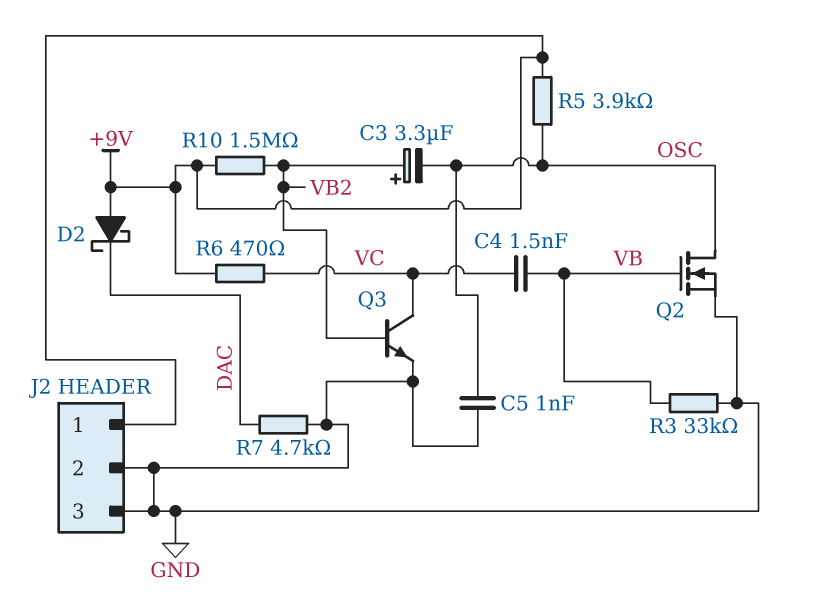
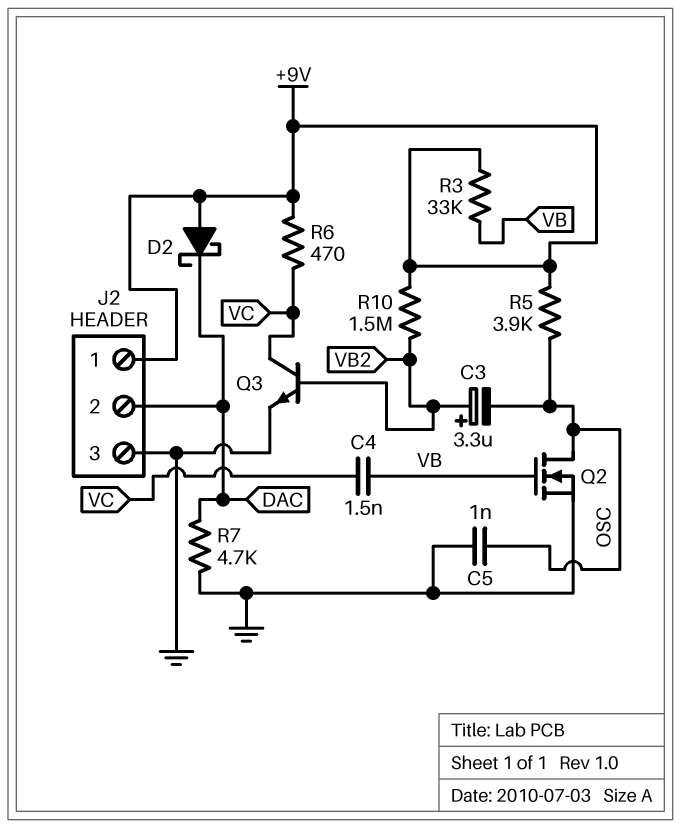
J2 pin 2: GND -> DAC
R3: 33k (GND, VB) -> 33k (+9V, VB)

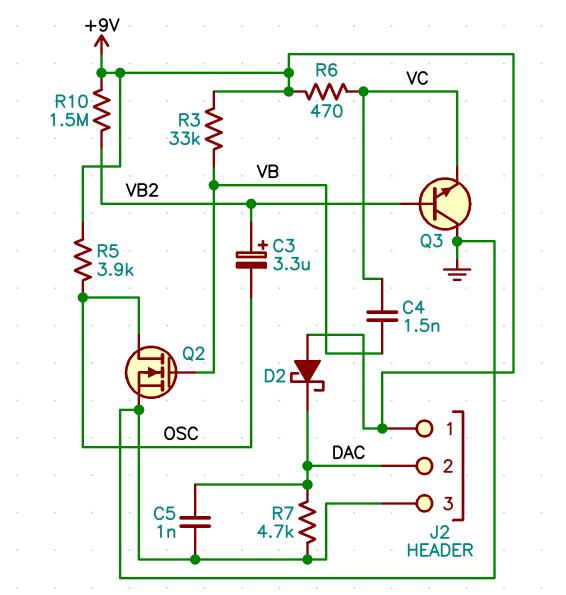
C5: 1nF (GND, OSC) -> 1nF (DAC, GND)
Q3: NPN (B VB2, C VC, E GND) -> NPN (B VB2, C GND, E VC)

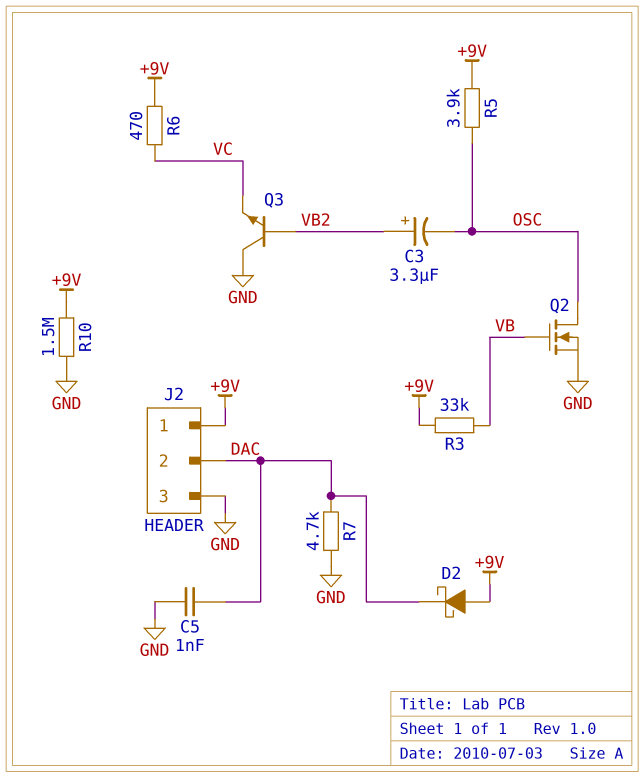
C4: 1.5nF (VB, VC) -> none
R10: 1.5M (+9V, VB2) -> 1.5M (+9V, GND)

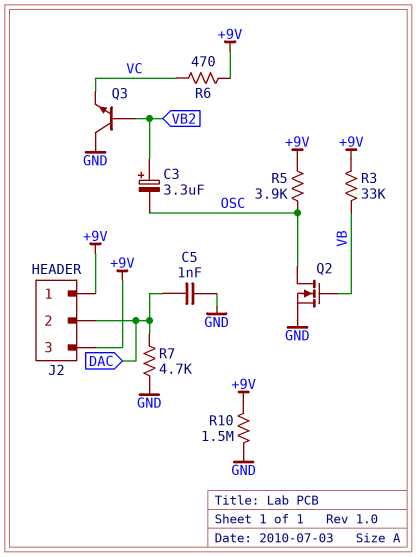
D2: schottky (A +9V, K DAC) -> none
J2 pin 3: GND -> +9V

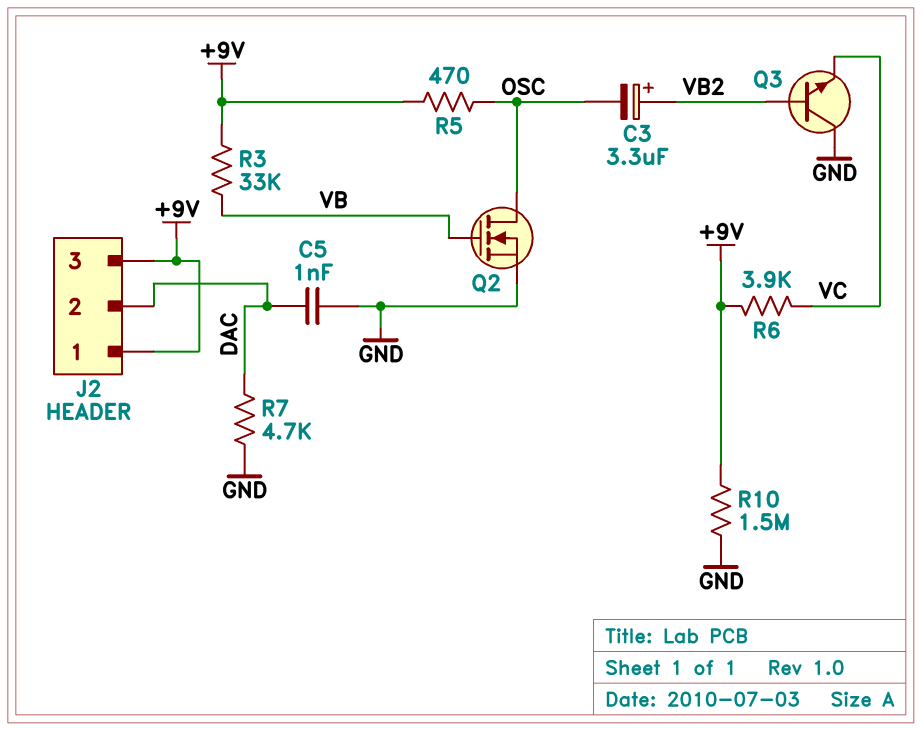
R5: 3.9k (+9V, OSC) -> 470 (+9V, OSC)
R6: 470 (+9V, VC) -> 3.9k (+9V, VC)

